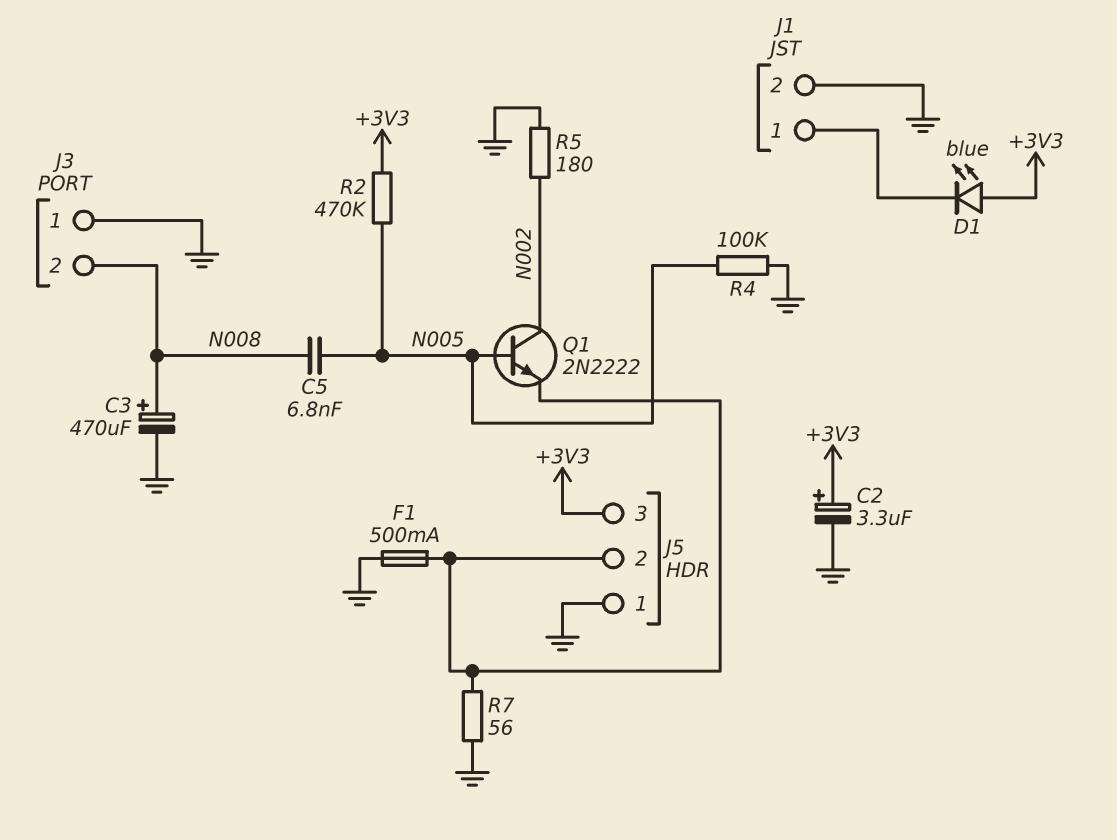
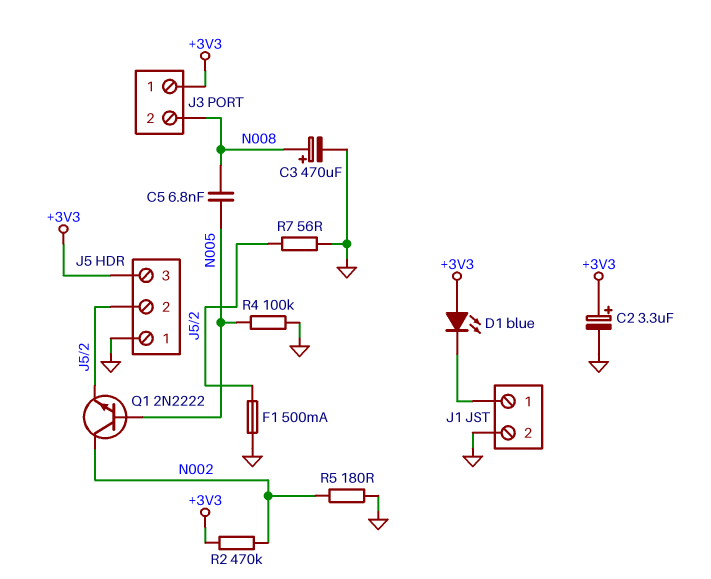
J3 pin 1: GND -> +3V3
R2: 470k (+3V3, N005) -> 470k (+3V3, N002)

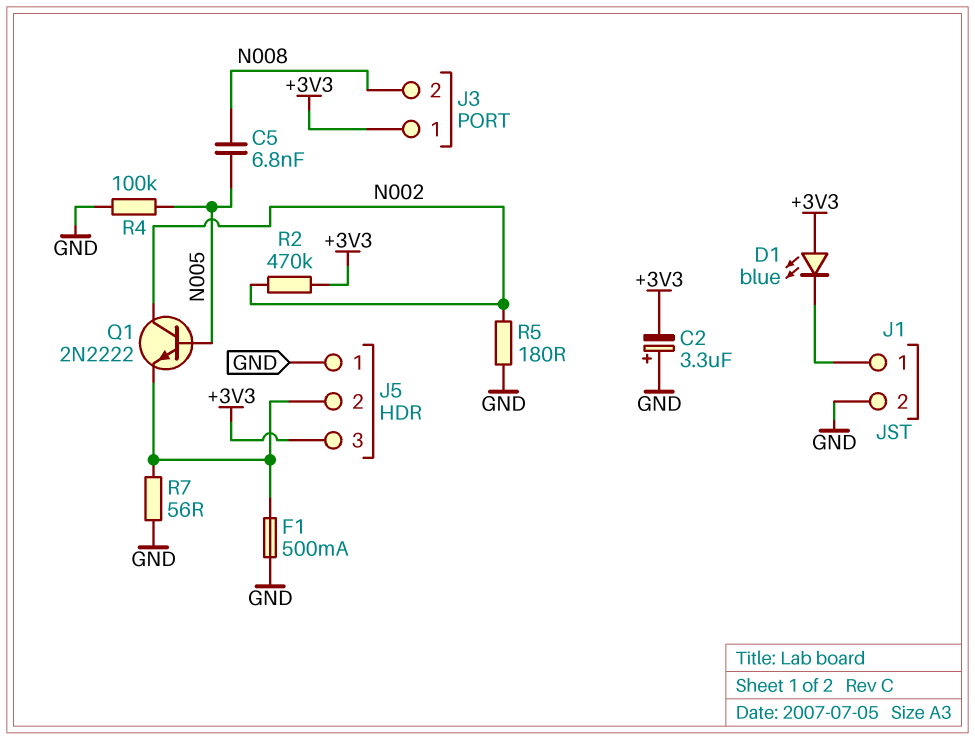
C2: 3.3uF (plus +3V3, minus GND) -> 3.3uF (plus GND, minus +3V3)
C3: 470uF (plus N008, minus GND) -> none

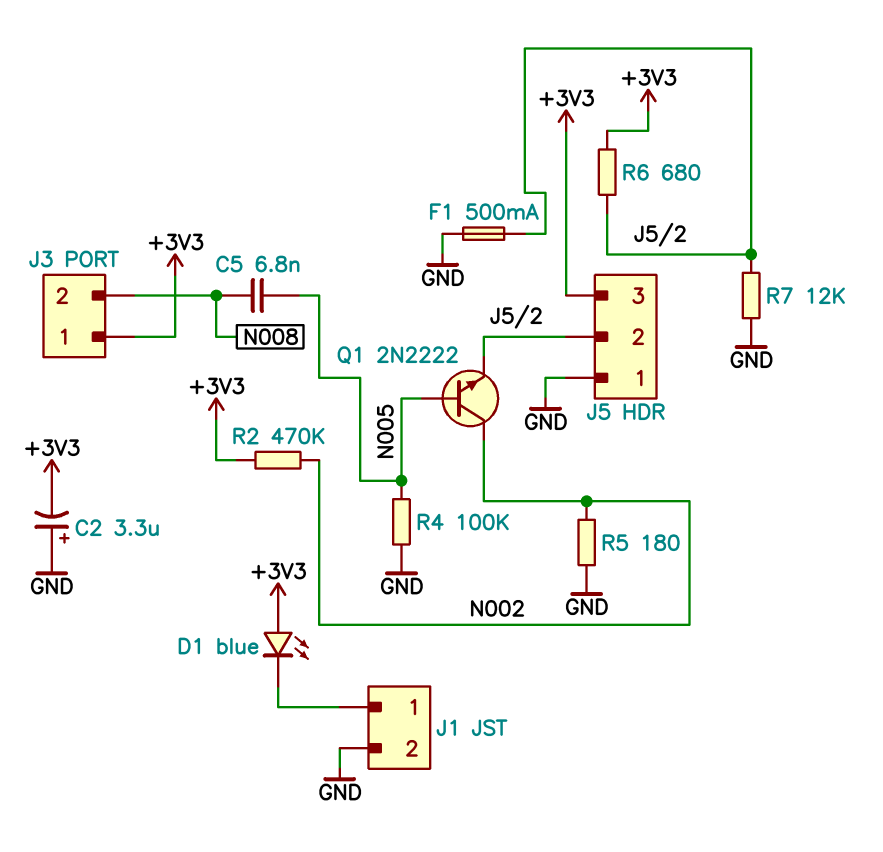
R6: none -> 680 (+3V3, J5/2)
R7: 56 (GND, J5/2) -> 12k (GND, J5/2)

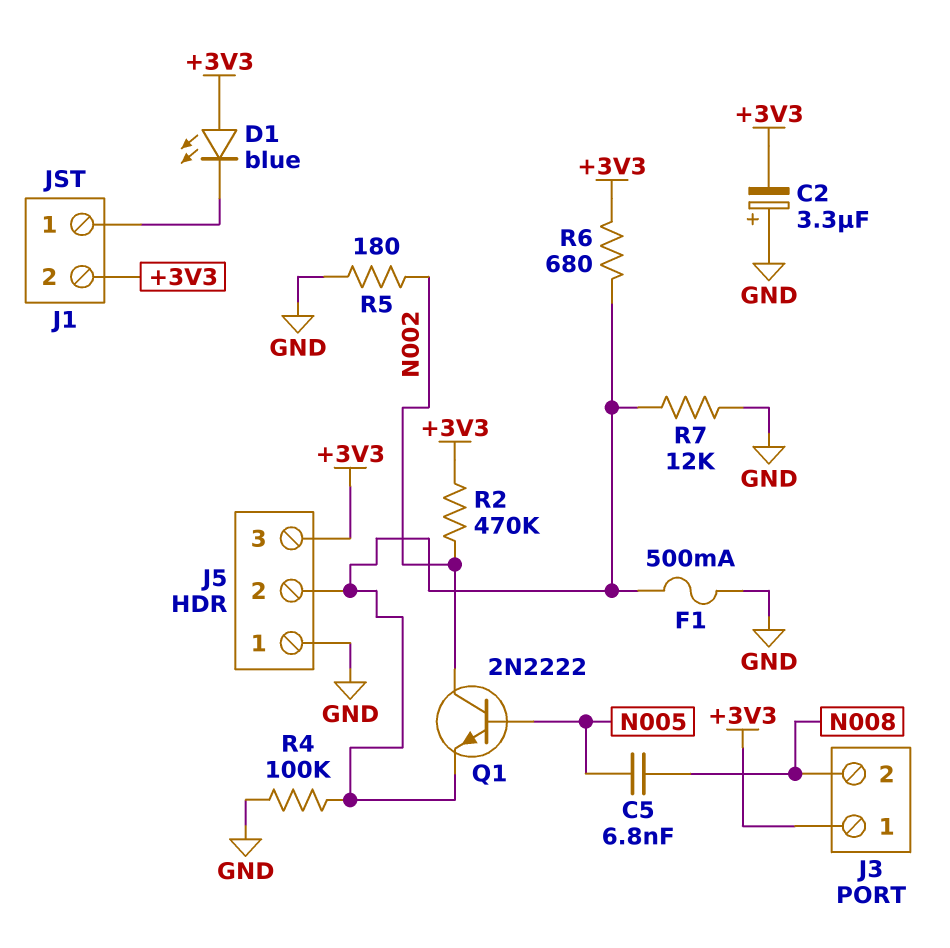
J1 pin 2: GND -> +3V3
R4: 100k (GND, N005) -> 100k (GND, J5/2)

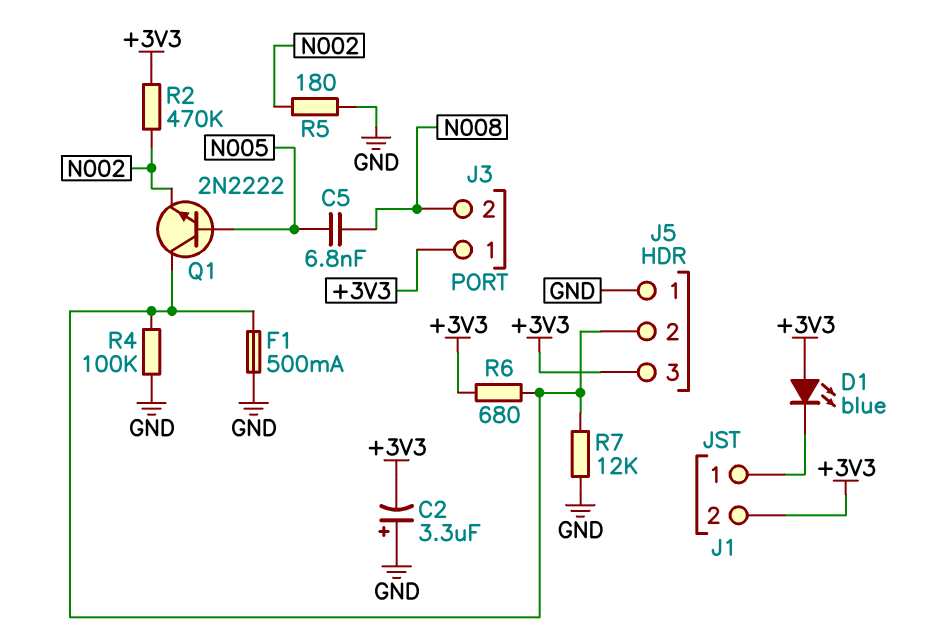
Q1: NPN 2N2222 (B N005, C N002, E J5/2) -> NPN 2N2222 (B N005, C J5/2, E N002)

